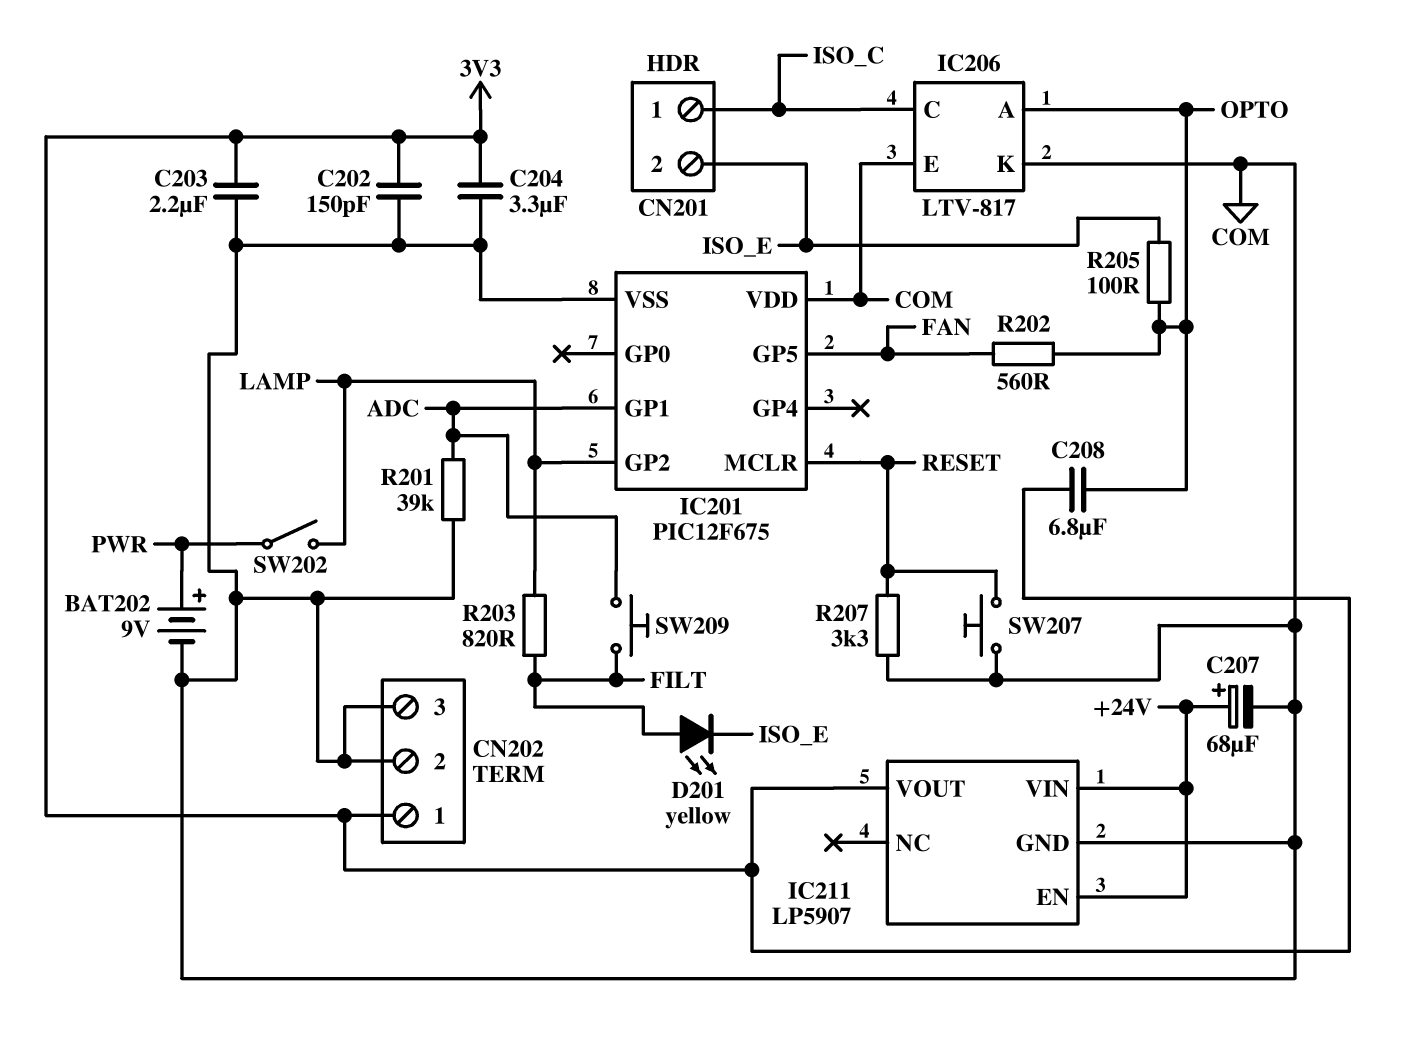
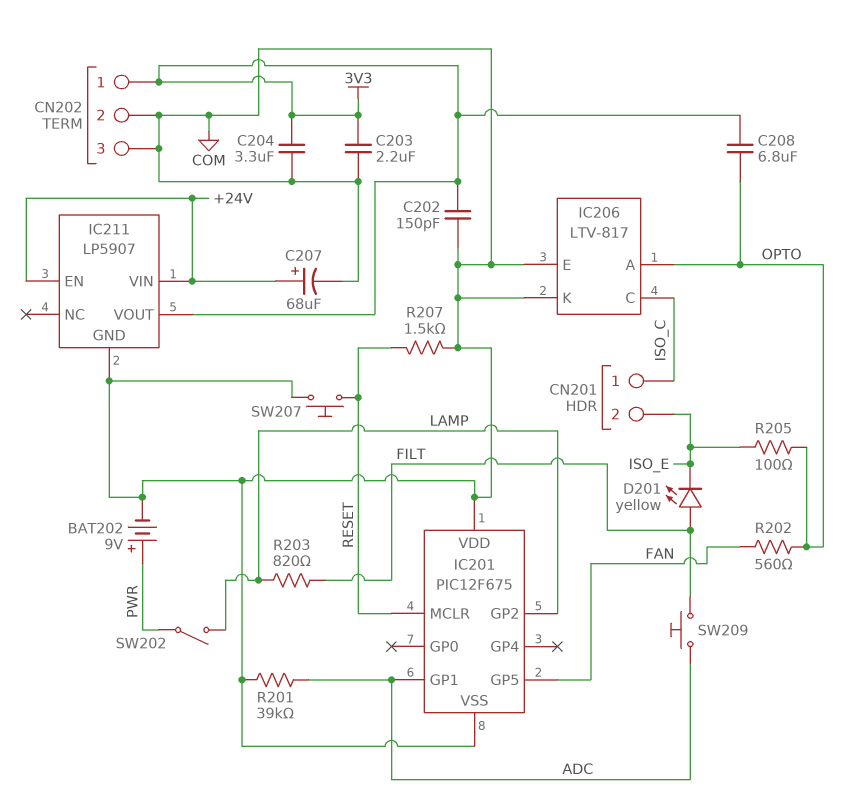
R207: 3.3k (COM, RESET) -> 1.5k (COM, RESET)

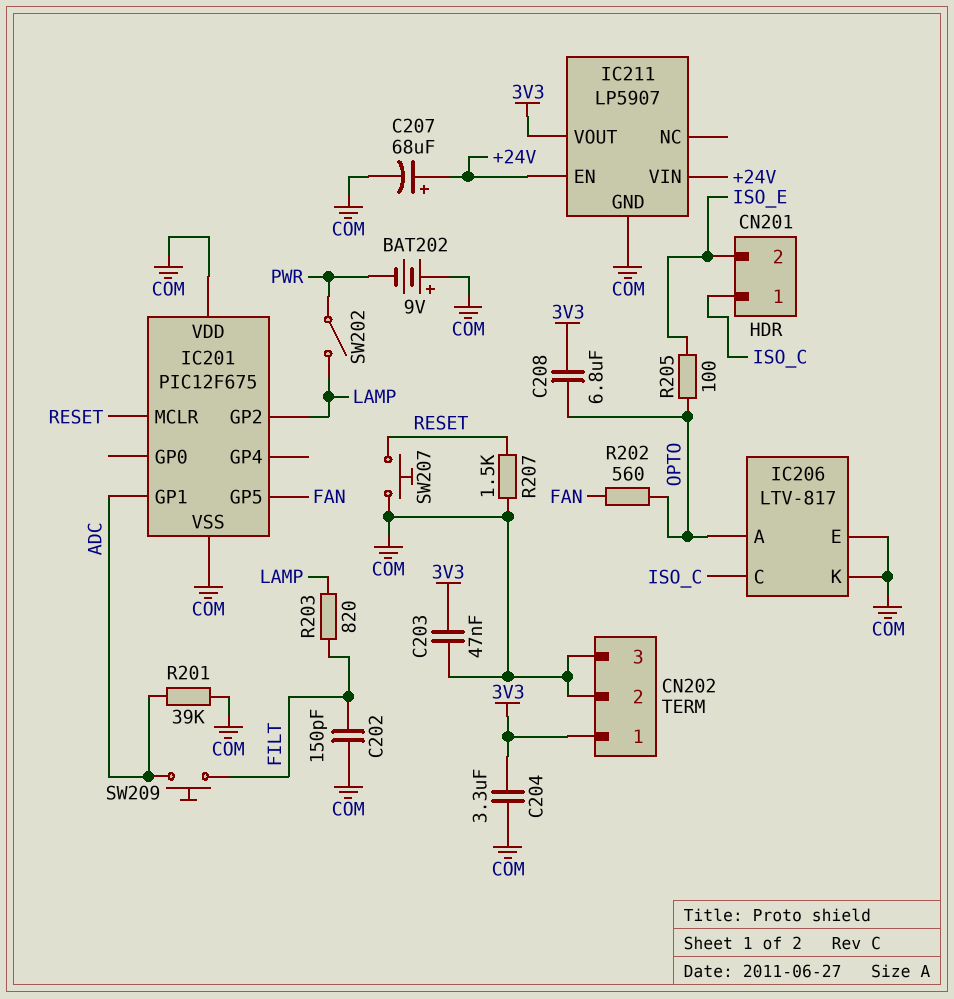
BAT202: 9V (plus PWR, minus COM) -> 9V (plus COM, minus PWR)
C202: 150pF (3V3, COM) -> 150pF (COM, FILT)
C203: 2.2uF (3V3, COM) -> 47nF (3V3, COM)
D201: LED yellow (A FILT, K ISO_E) -> none

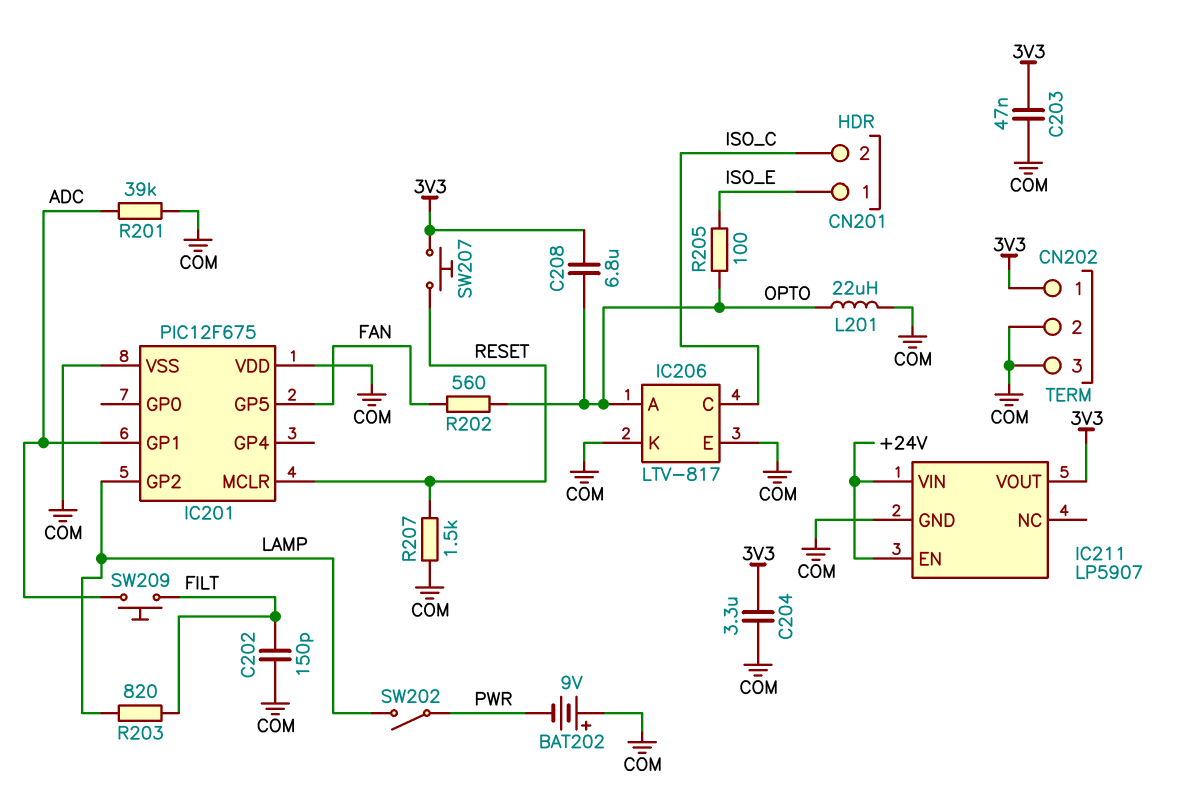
C207: 68uF (plus +24V, minus COM) -> none
CN201 pin 1: ISO_C -> ISO_E
CN201 pin 2: ISO_E -> ISO_C
L201: none -> 22uH (COM, OPTO)
SW207: button (COM, RESET) -> button (3V3, RESET)

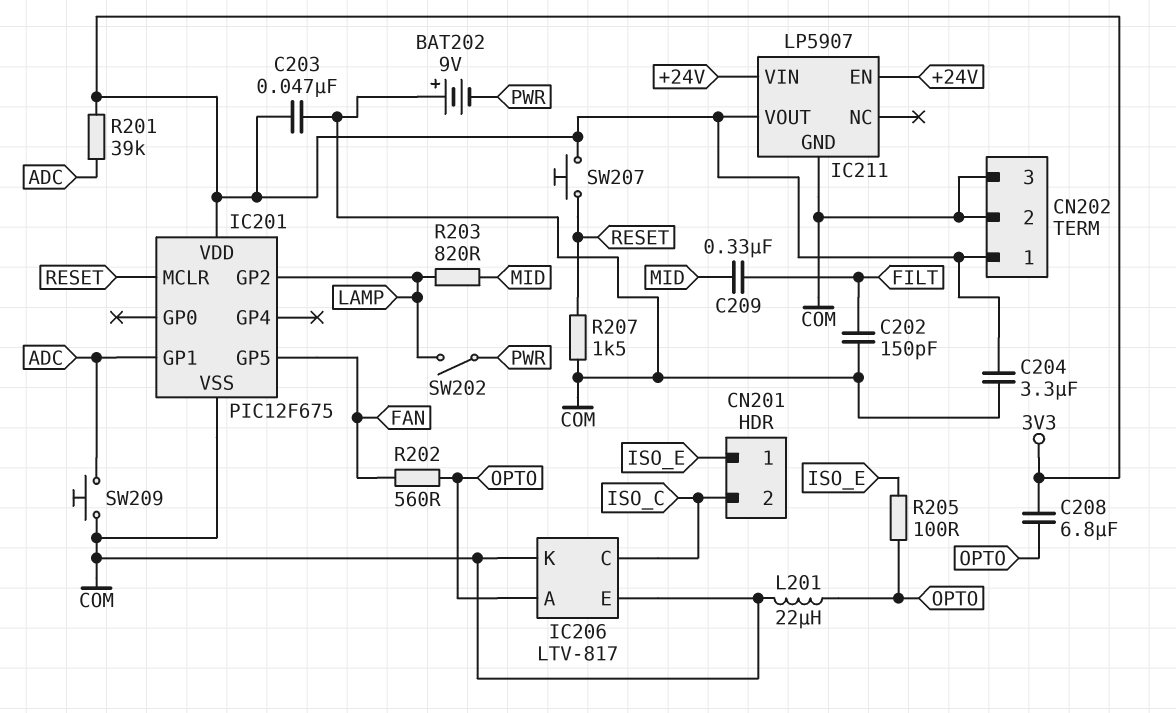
C209: none -> 330nF (FILT, MID)
IC201 pin VDD: COM -> 3V3
R201: 39k (ADC, COM) -> 39k (3V3, ADC)
R203: 820 (FILT, LAMP) -> 820 (LAMP, MID)
SW209: button (ADC, FILT) -> button (ADC, COM)

